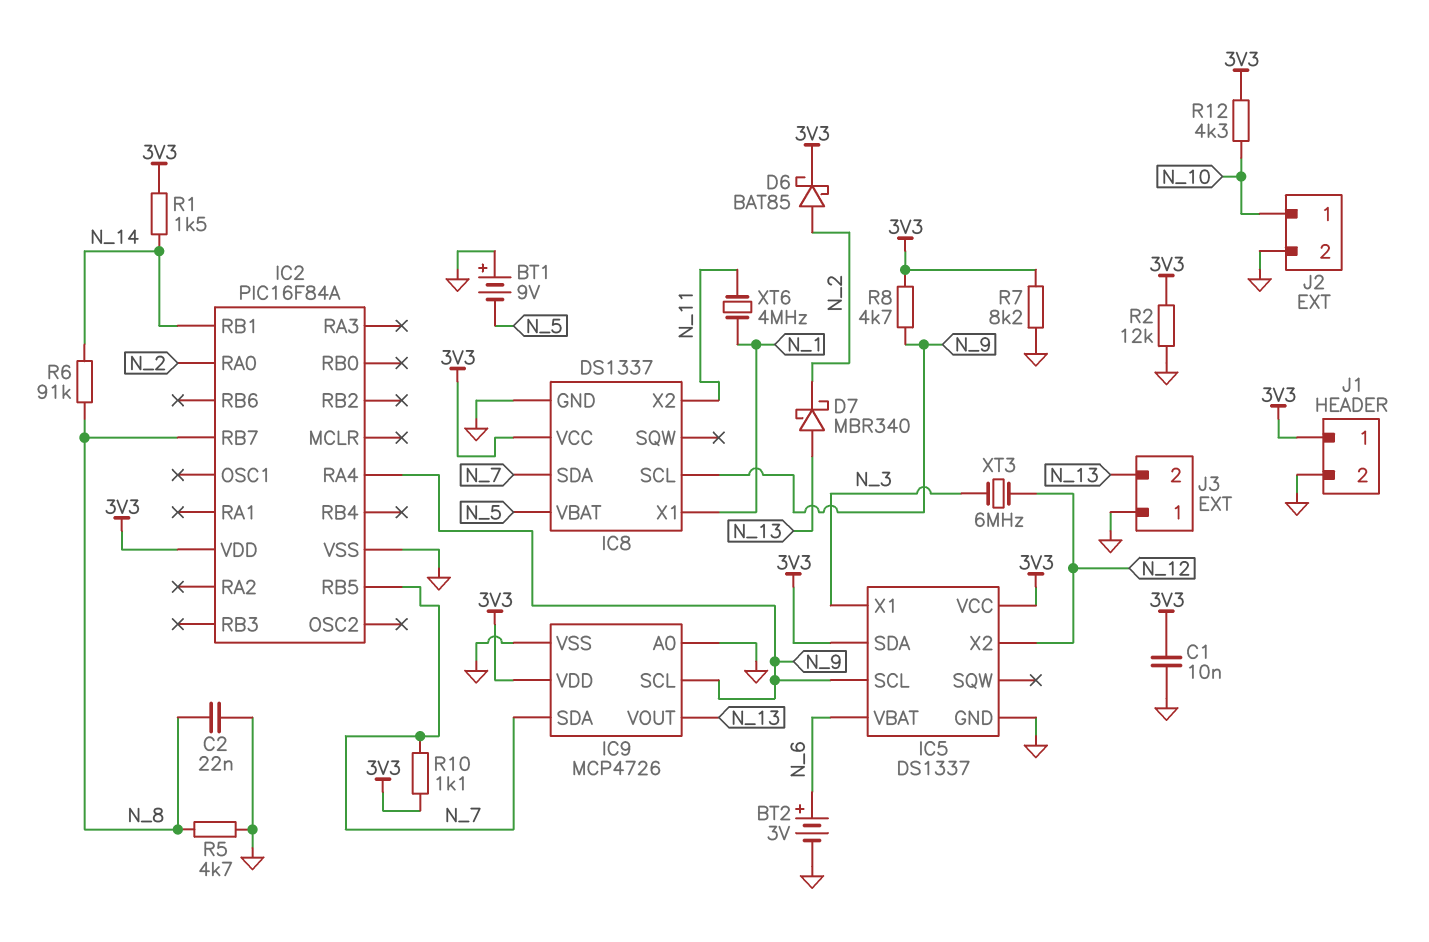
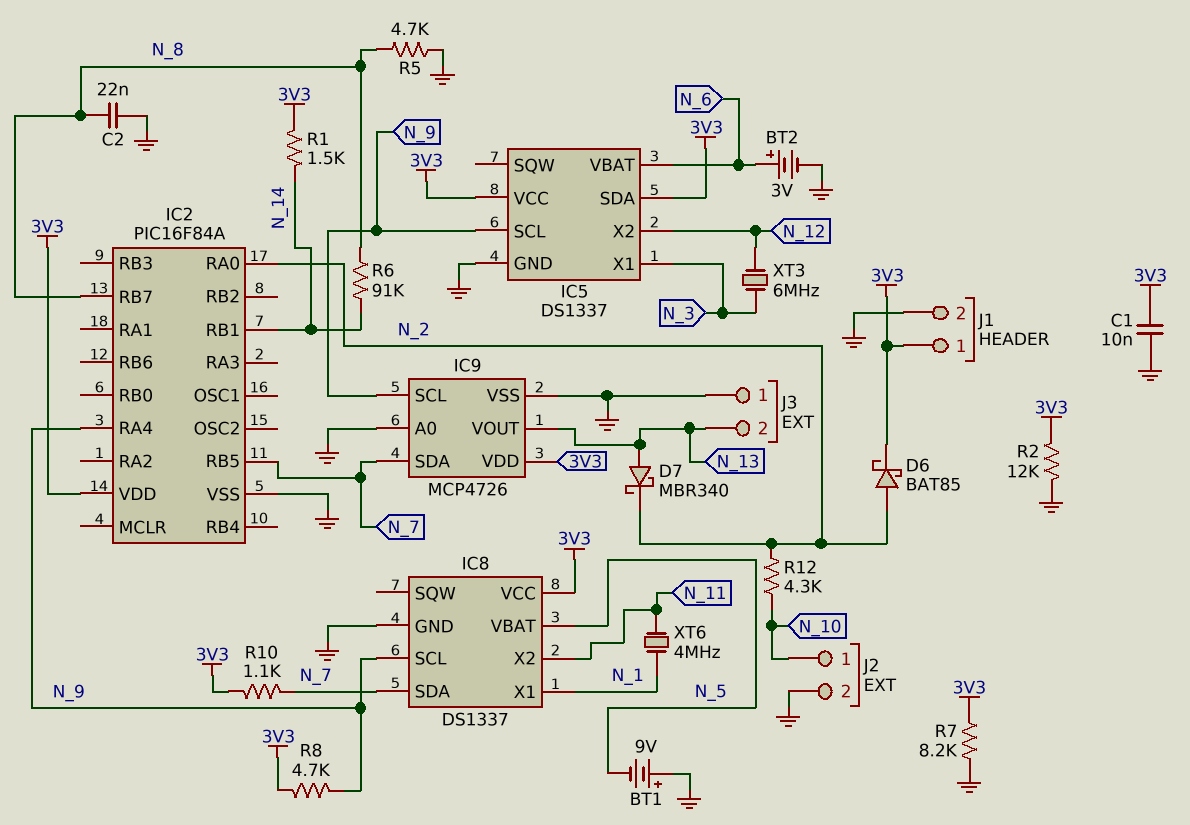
R12: 4.3k (3V3, N_10) -> 4.3k (N_2, N_10)

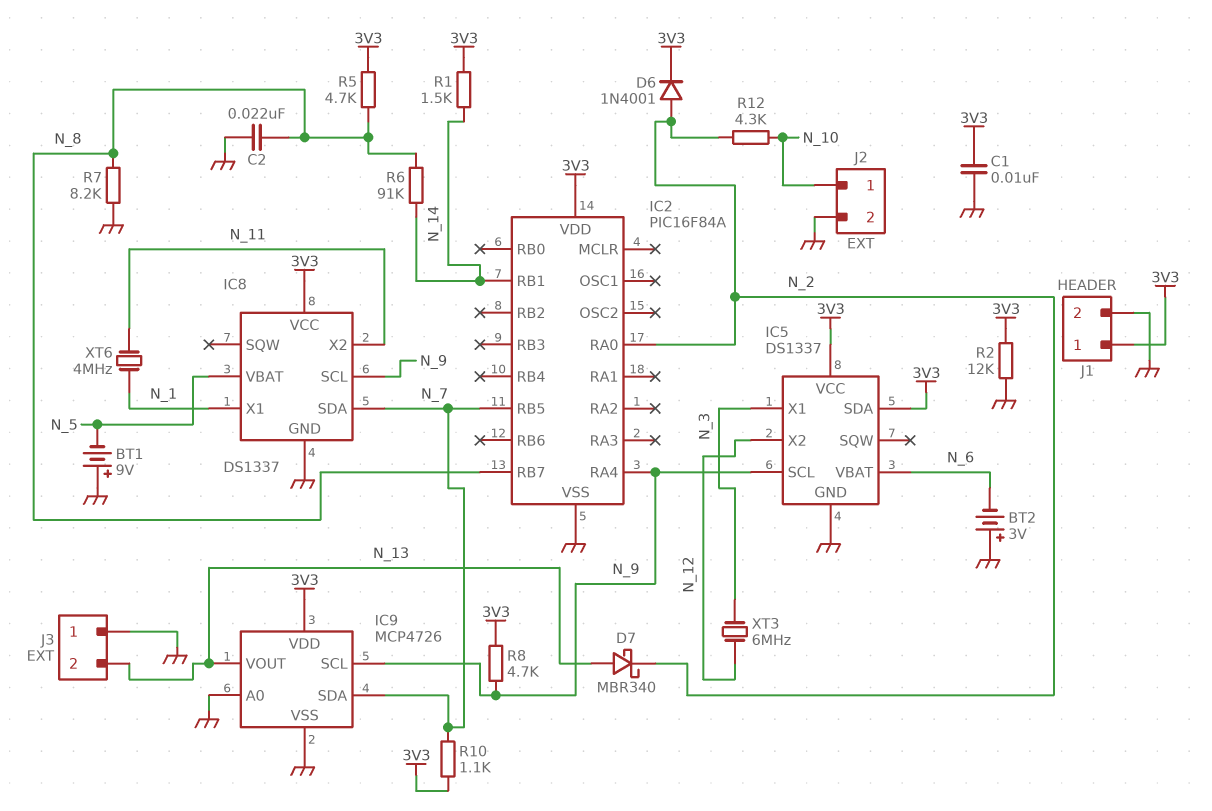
BT2: 3V (plus N_6, minus GND) -> 3V (plus GND, minus N_6)
D6: schottky BAT85 (A N_2, K 3V3) -> diode 1N4001 (A N_2, K 3V3)
R5: 4.7k (GND, N_8) -> 4.7k (3V3, N_8)
R7: 8.2k (3V3, GND) -> 8.2k (GND, N_8)

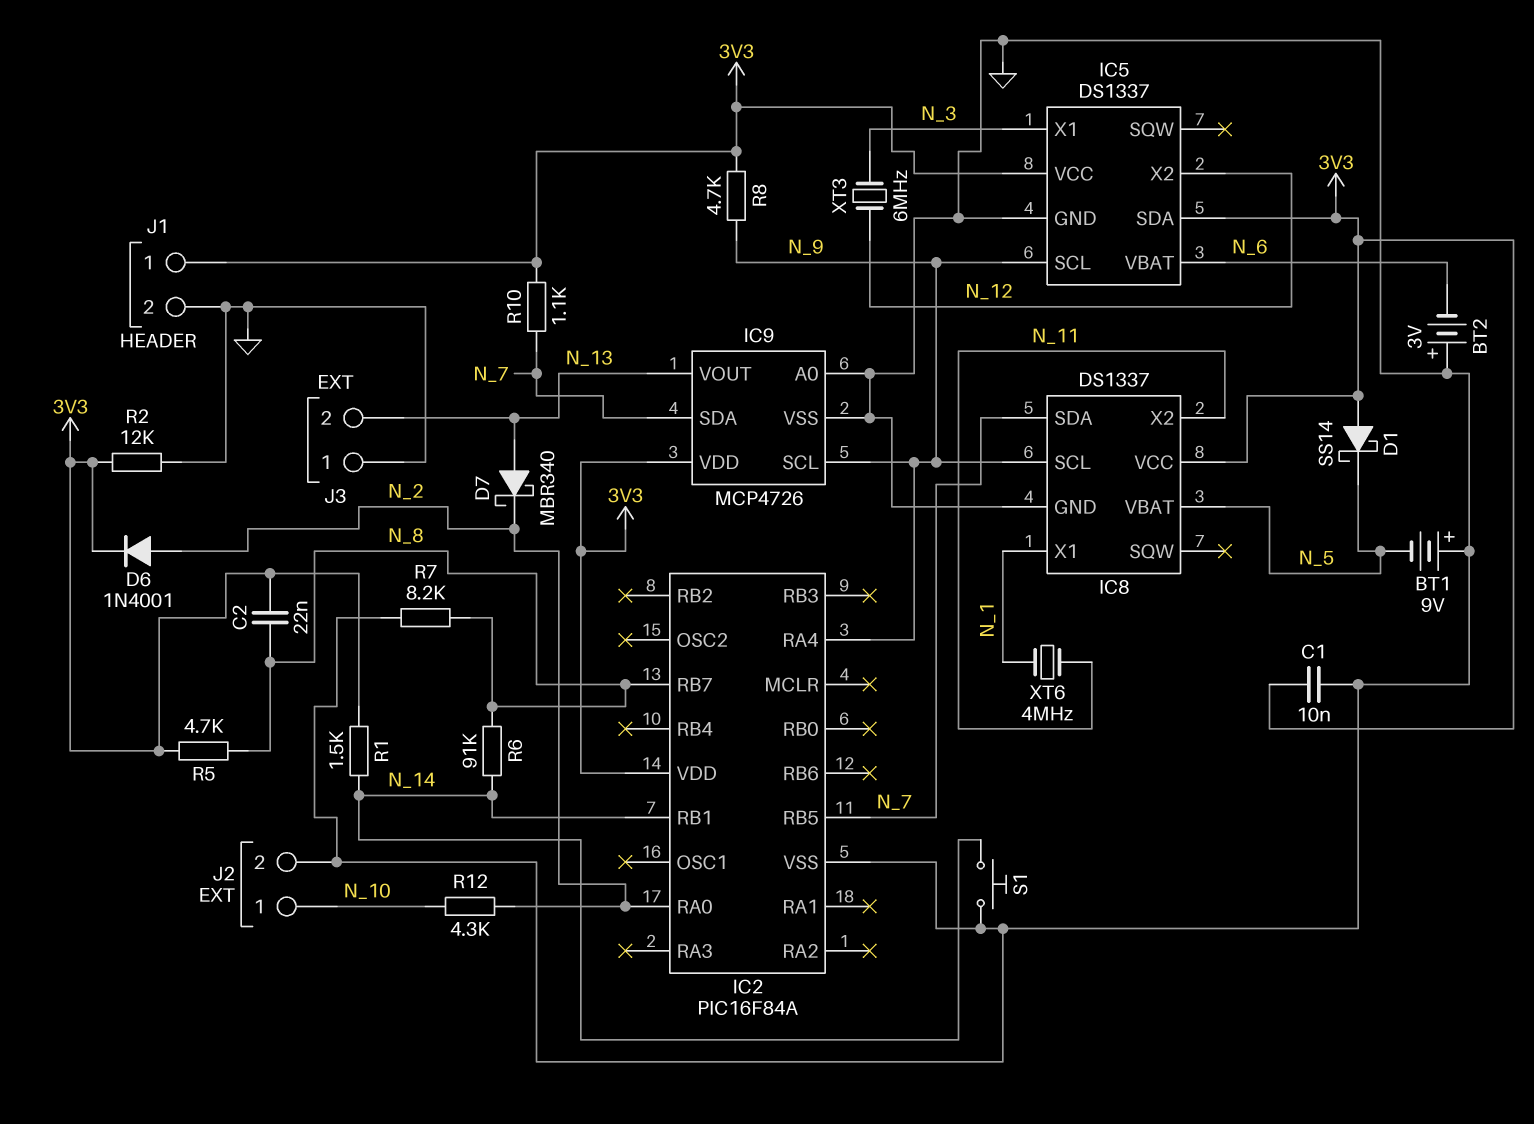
C2: 22nF (GND, N_8) -> 22nF (3V3, N_8)
D1: none -> schottky SS14 (A 3V3, K N_5)
S1: none -> button (GND, N_14)

